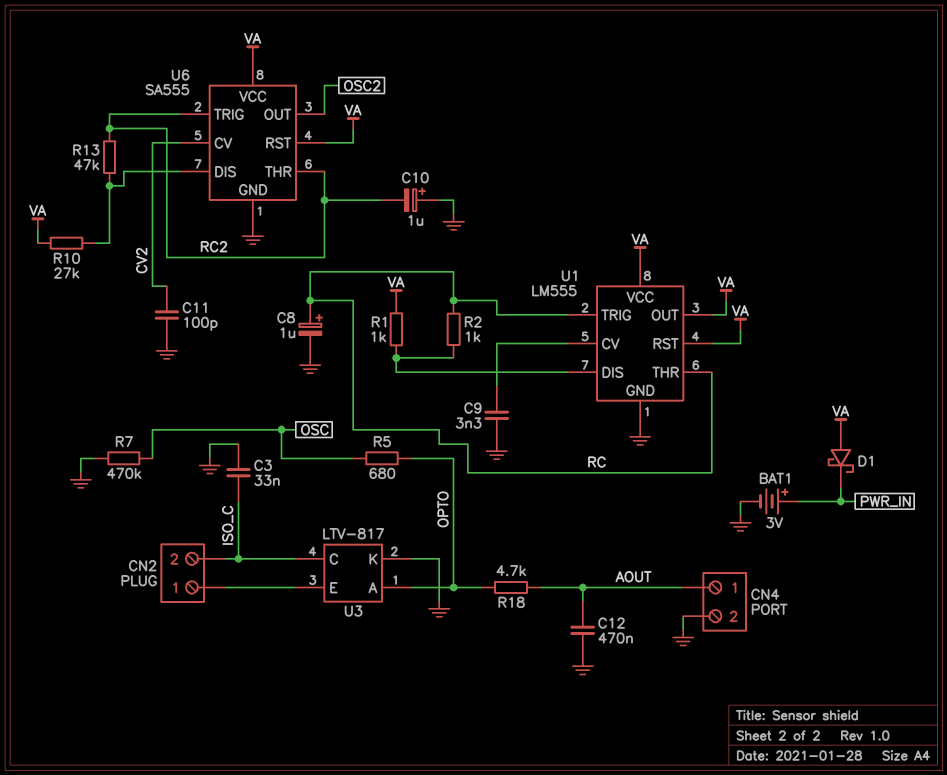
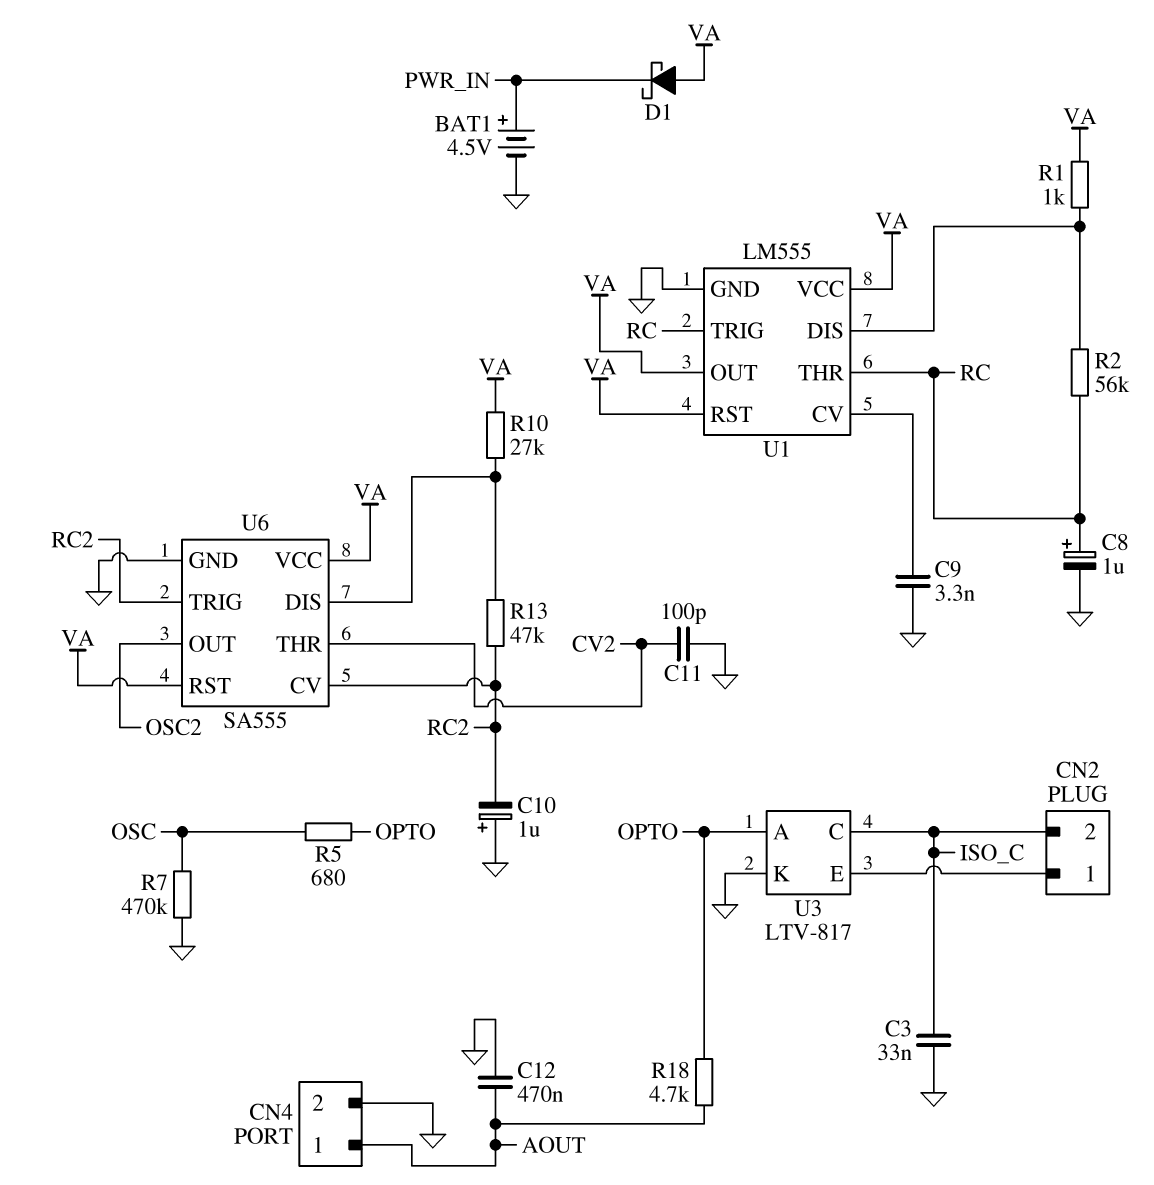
BAT1: 3V (plus PWR_IN, minus GND) -> 4.5V (plus PWR_IN, minus GND)
R2: 1k (RC, U1/DIS) -> 56k (RC, U1/DIS)
U6 pin CV: CV2 -> RC2
U6 pin THR: RC2 -> CV2

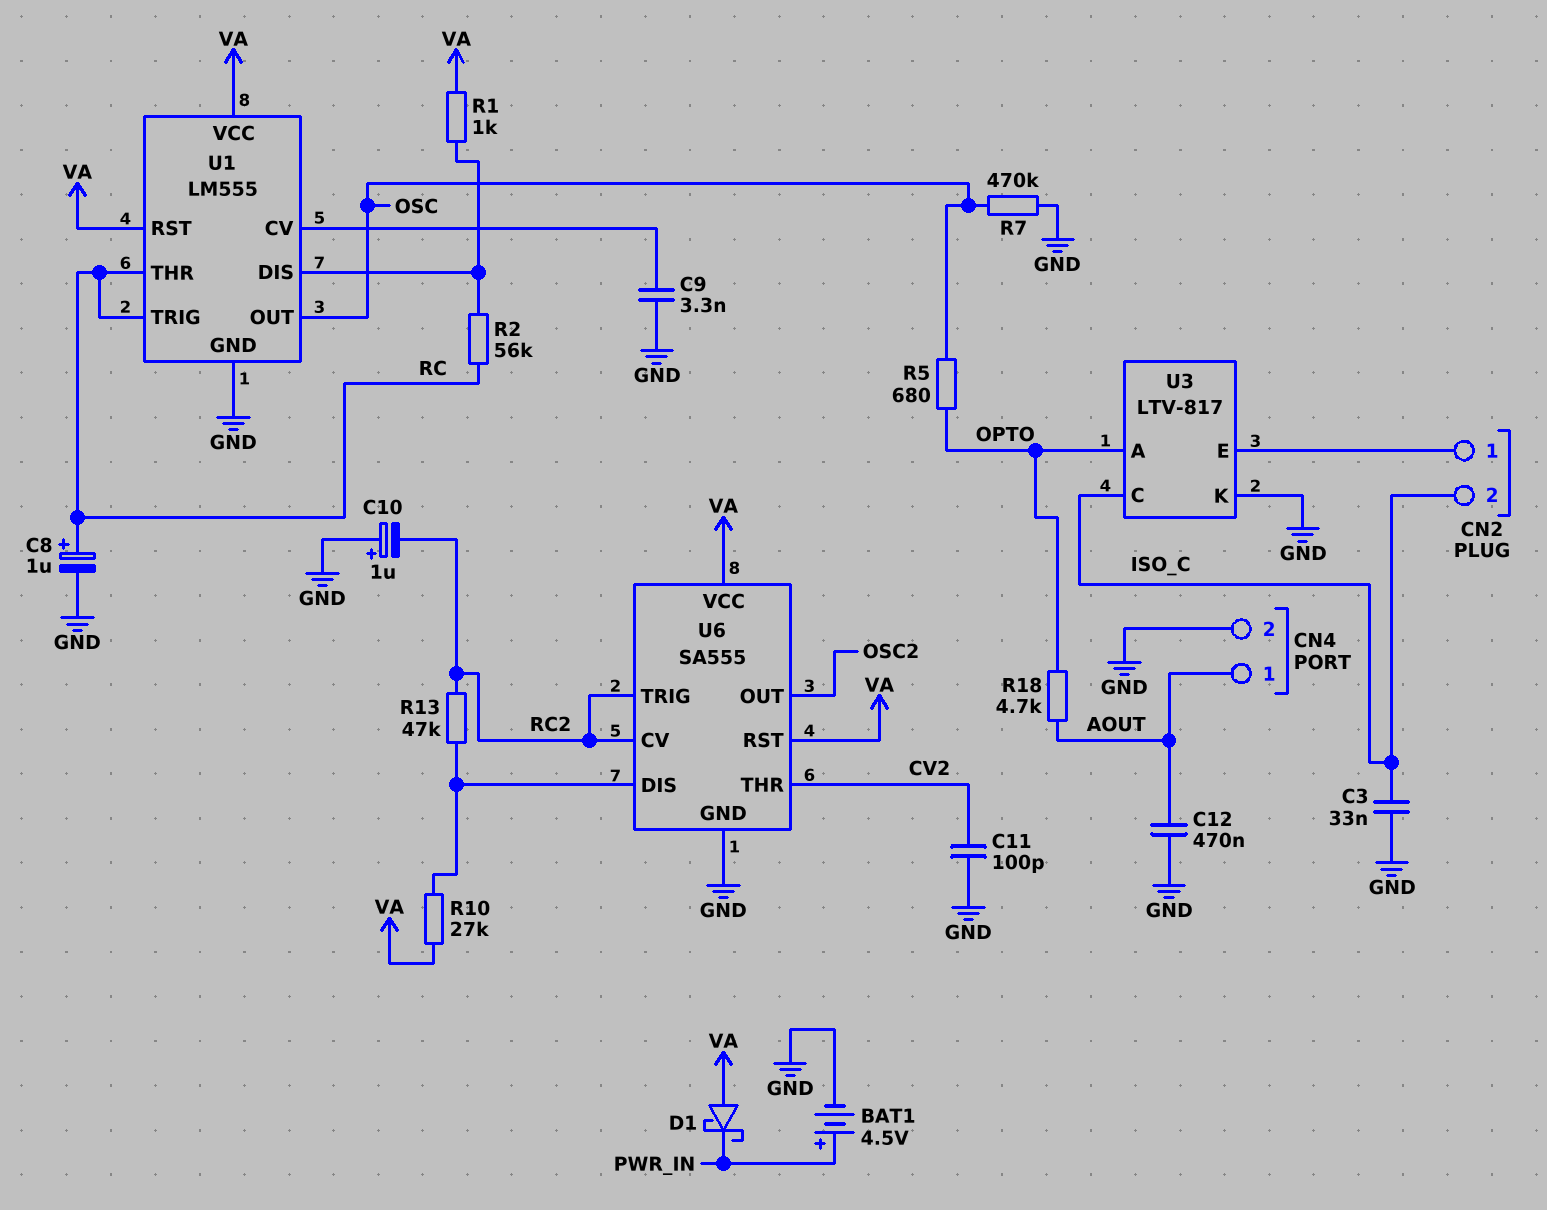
U1 pin OUT: VA -> OSC

